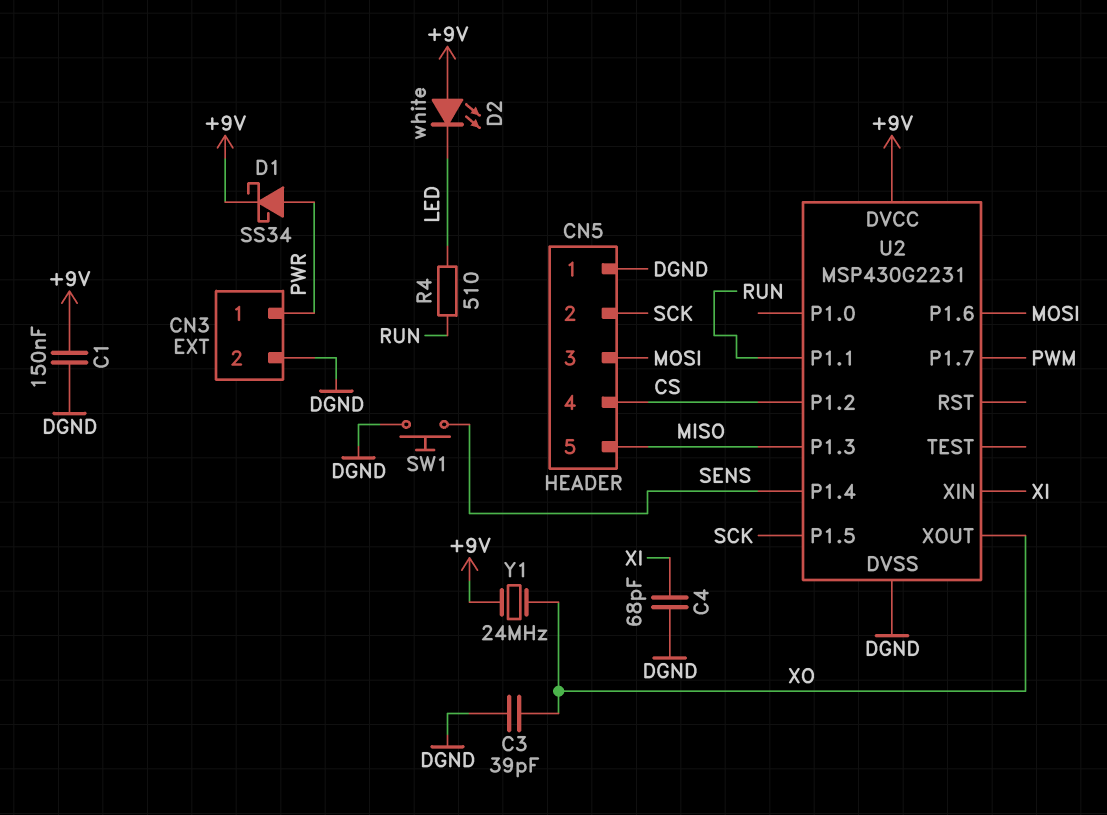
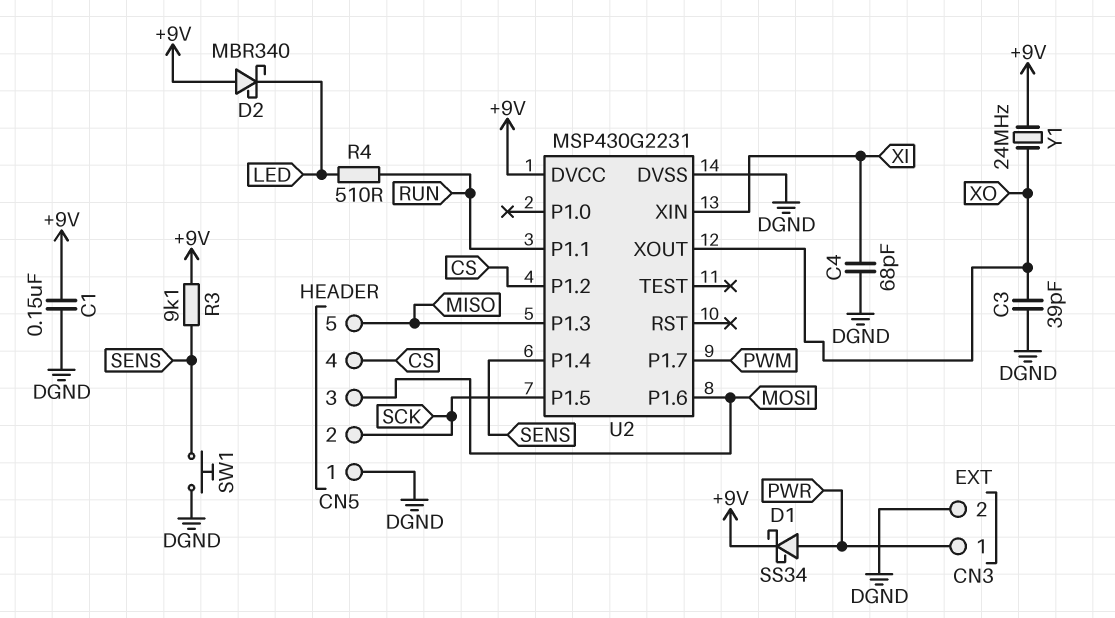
D2: LED white (A +9V, K LED) -> schottky MBR340 (A +9V, K LED)
R3: none -> 9.1k (+9V, SENS)

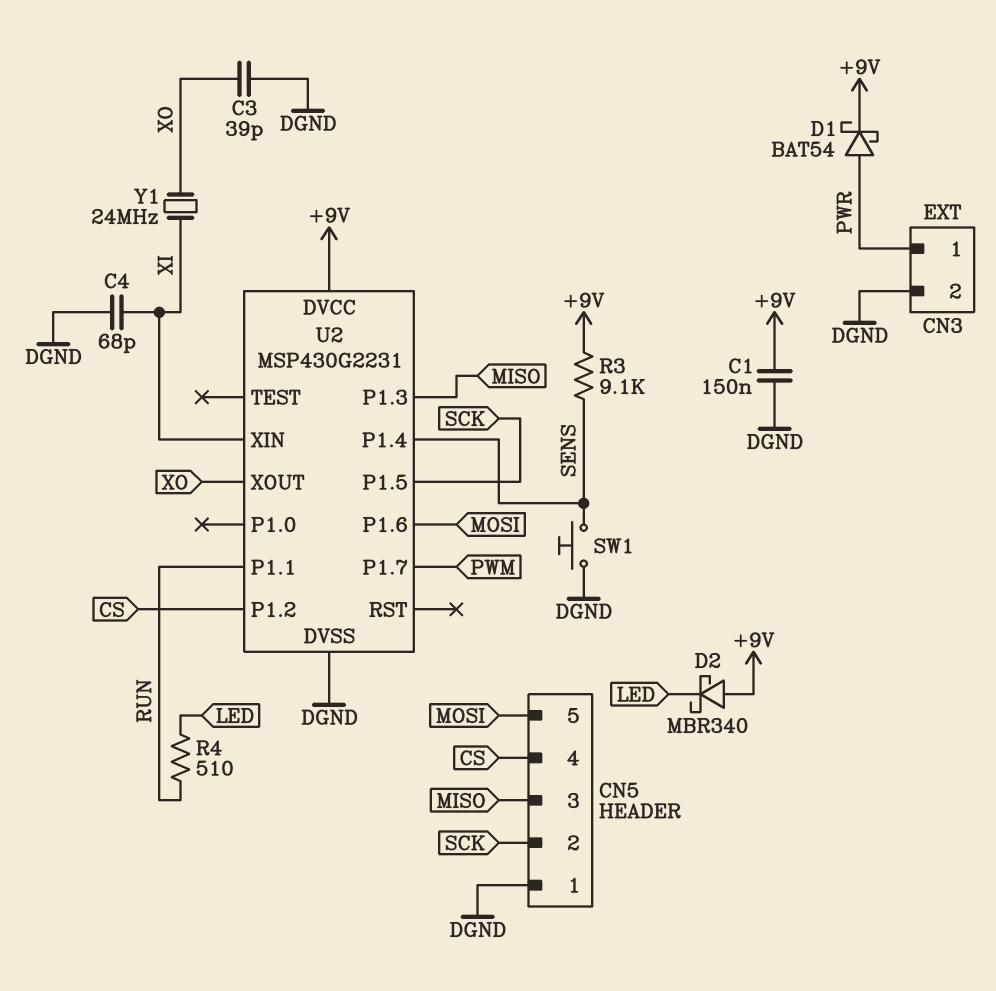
CN5 pin 3: MOSI -> MISO
CN5 pin 5: MISO -> MOSI
D1: schottky SS34 (A PWR, K +9V) -> schottky BAT54 (A PWR, K +9V)
Y1: 24MHz (+9V, XO) -> 24MHz (XI, XO)

